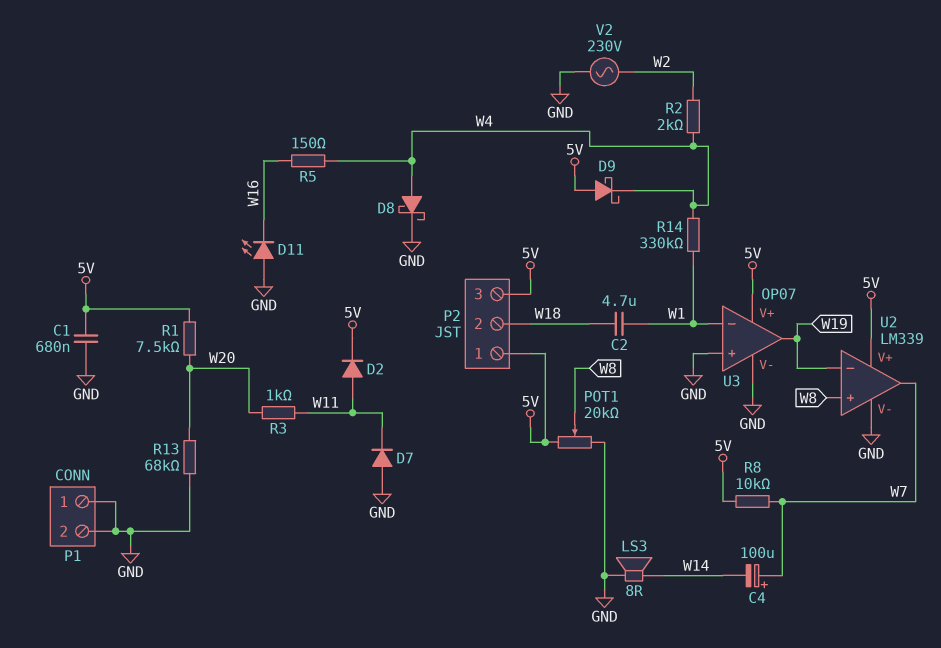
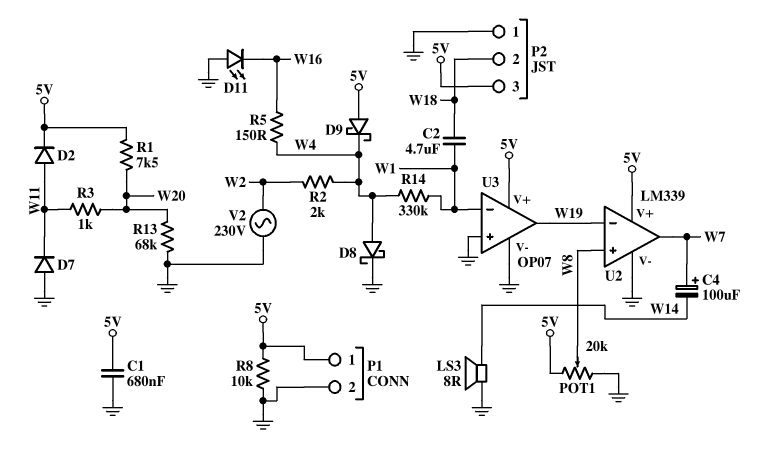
P1 pin 1: GND -> 5V
P2 pin 1: 5V -> GND
R8: 10k (5V, W7) -> 10k (5V, GND)

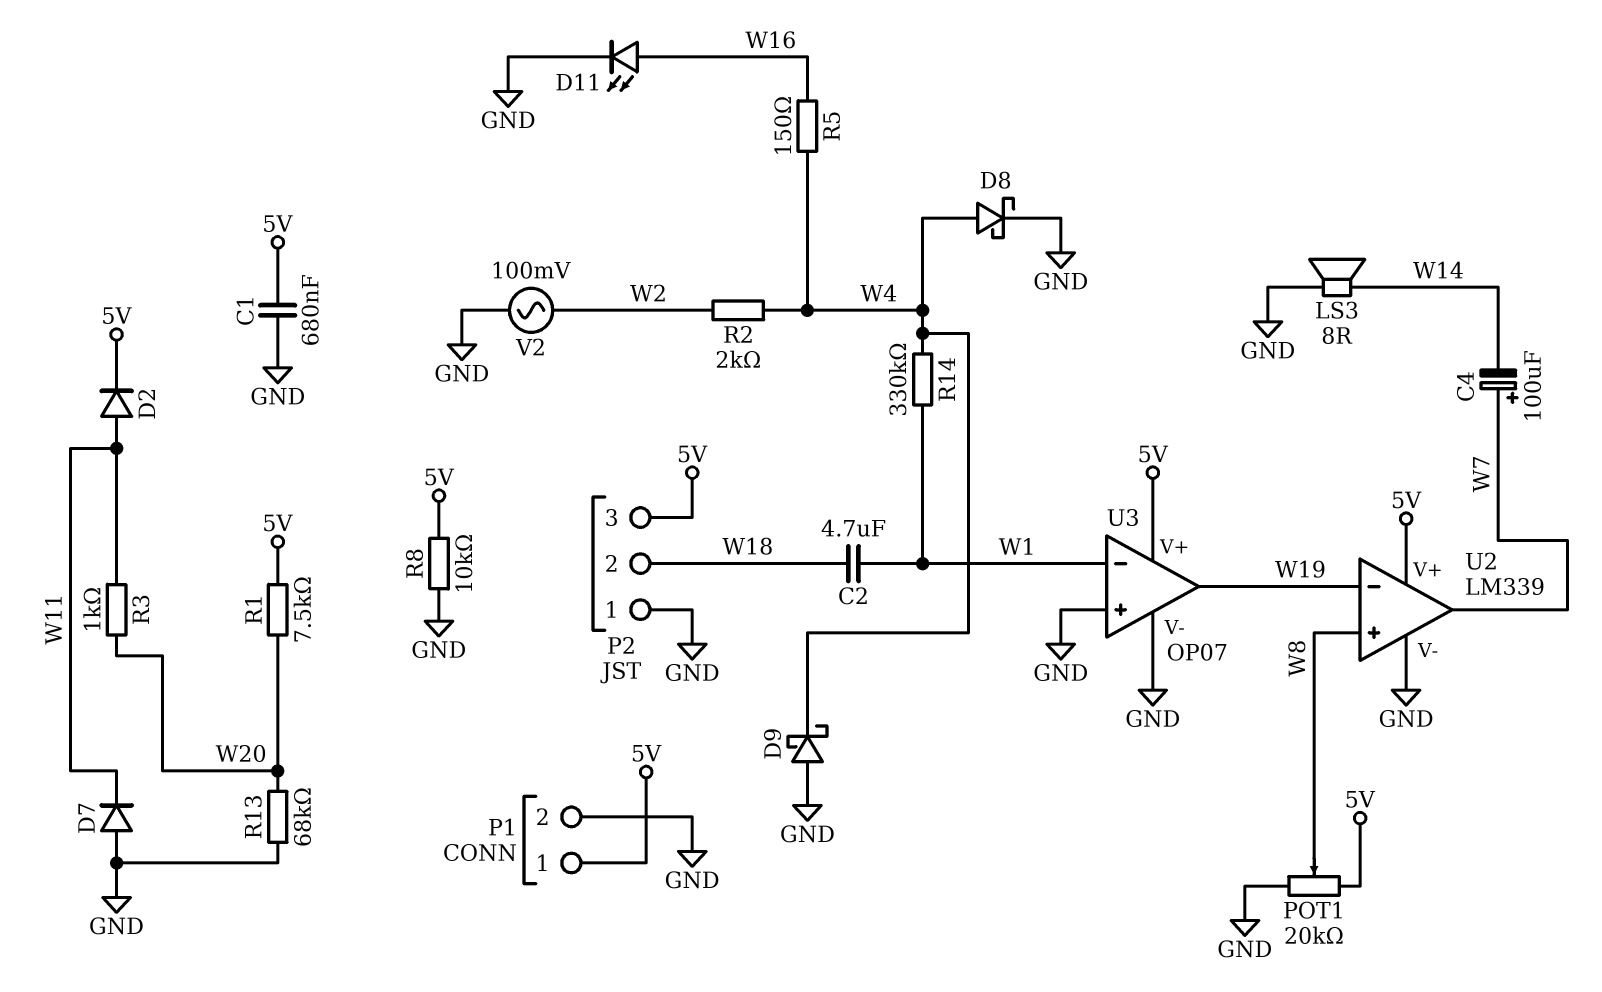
D9: schottky (A 5V, K W4) -> schottky (A GND, K W4)
D11: LED (A GND, K W16) -> LED (A W16, K GND)
V2: AC 230V (GND, W2) -> AC 100mV (GND, W2)

